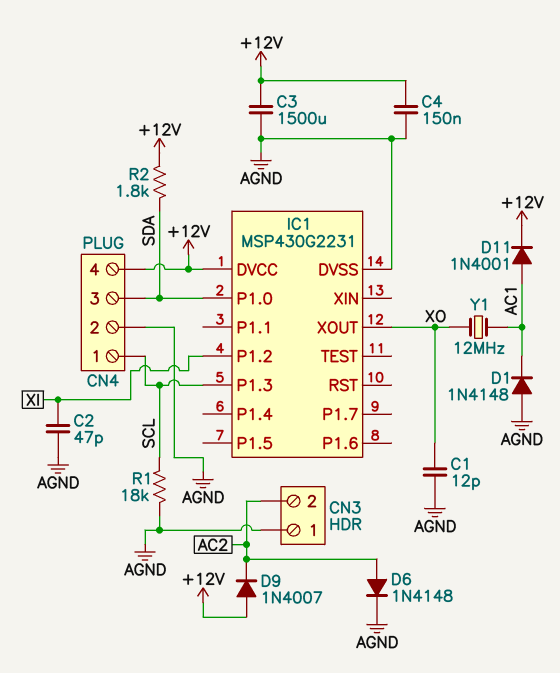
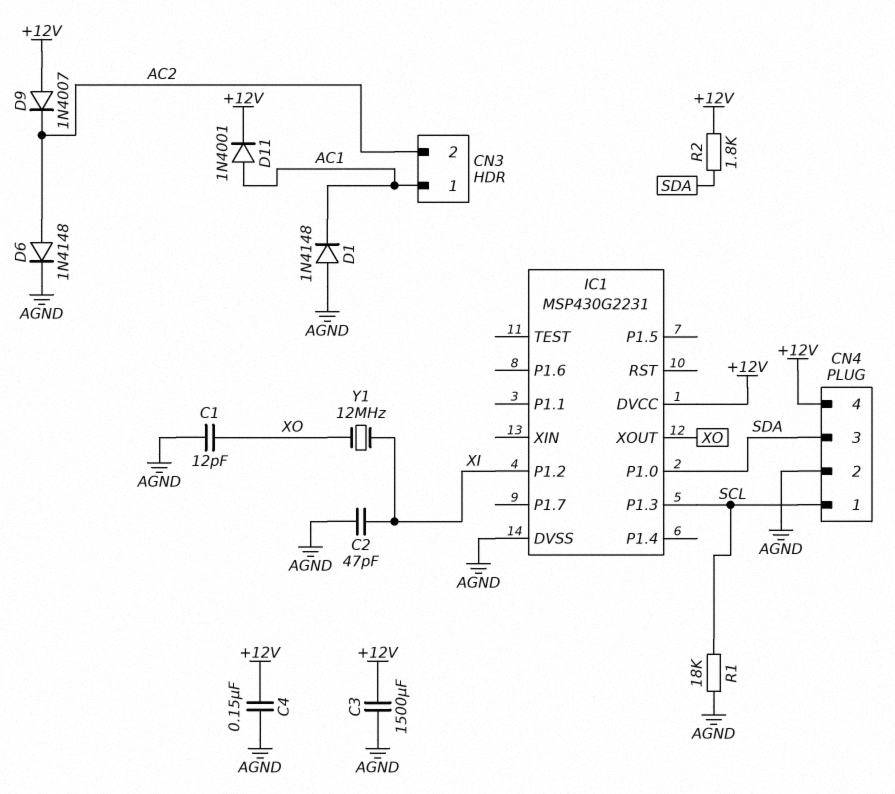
CN3 pin 1: AGND -> AC1
Y1: 12MHz (AC1, XO) -> 12MHz (XI, XO)

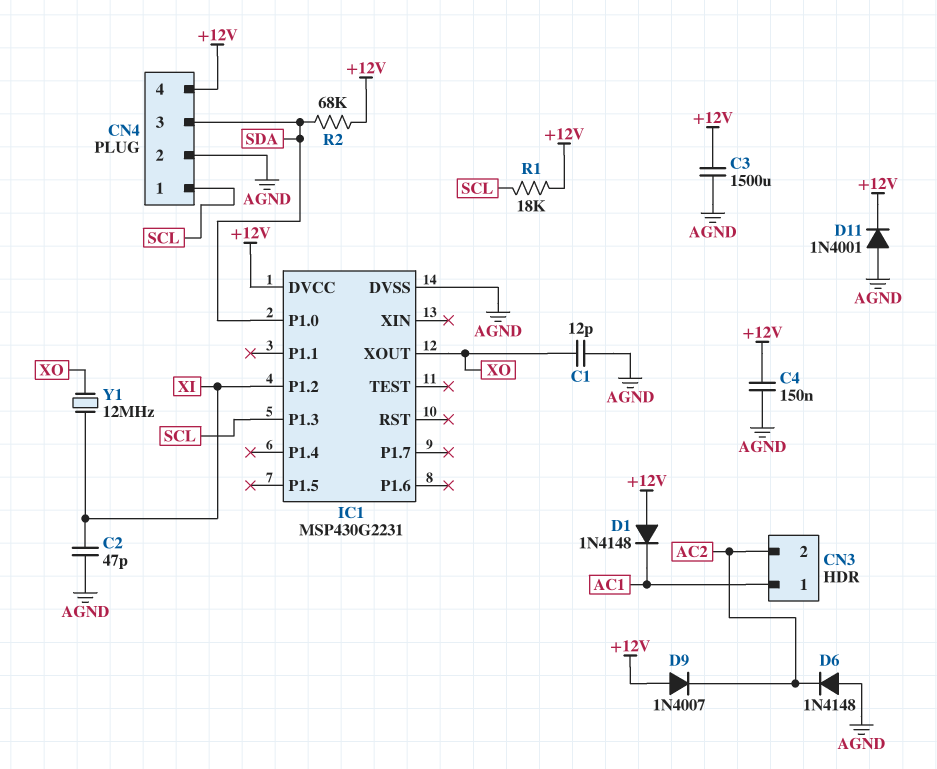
D1: diode 1N4148 (A AGND, K AC1) -> diode 1N4148 (A +12V, K AC1)
D6: diode 1N4148 (A AC2, K AGND) -> diode 1N4148 (A AGND, K AC2)
D11: diode 1N4001 (A AC1, K +12V) -> diode 1N4001 (A AGND, K +12V)
R1: 18k (AGND, SCL) -> 18k (+12V, SCL)
R2: 1.8k (+12V, SDA) -> 68k (+12V, SDA)

